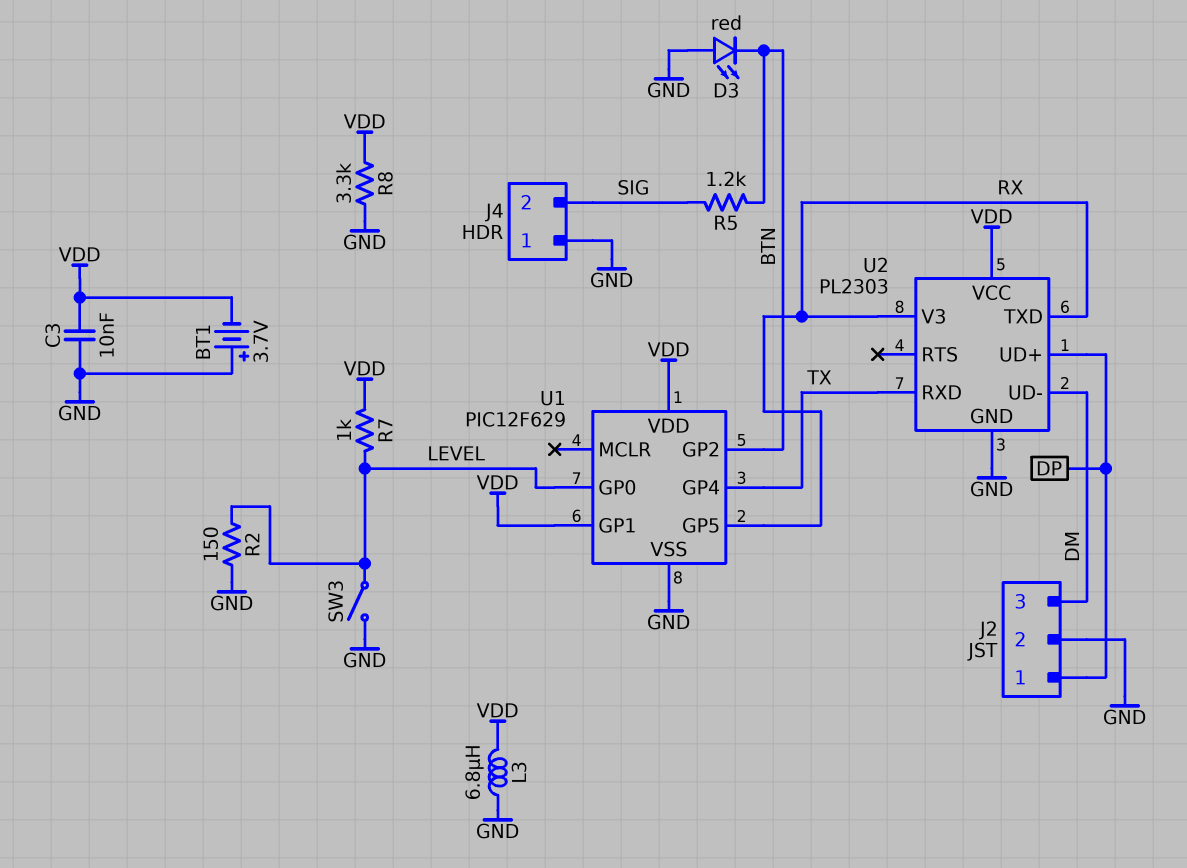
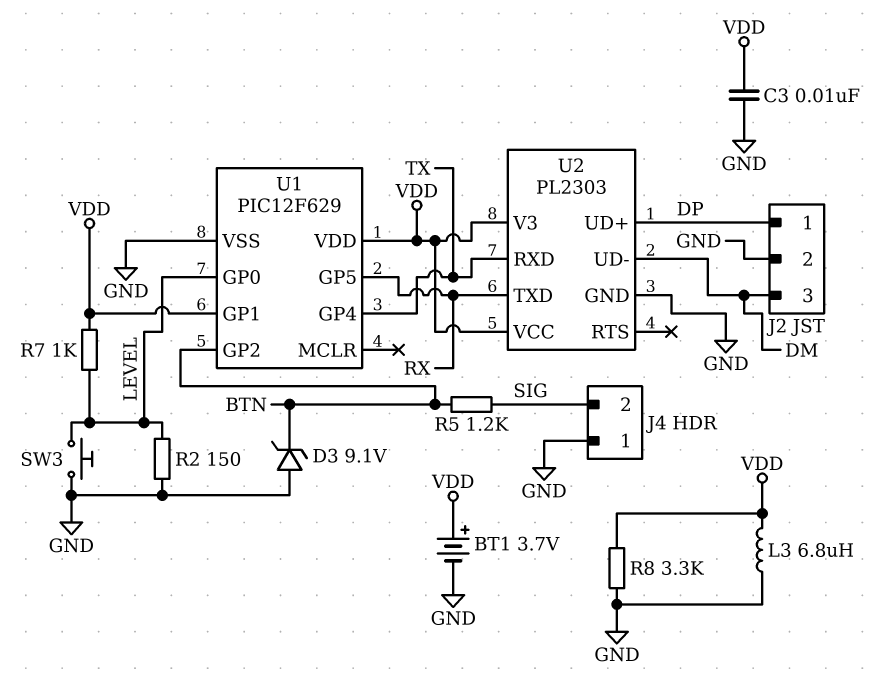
BT1: 3.7V (plus GND, minus VDD) -> 3.7V (plus VDD, minus GND)
D3: LED red (A GND, K BTN) -> zener 9.1V (A GND, K BTN)
SW3: switch (GND, LEVEL) -> button (GND, LEVEL)
U2 pin V3: RX -> VDD

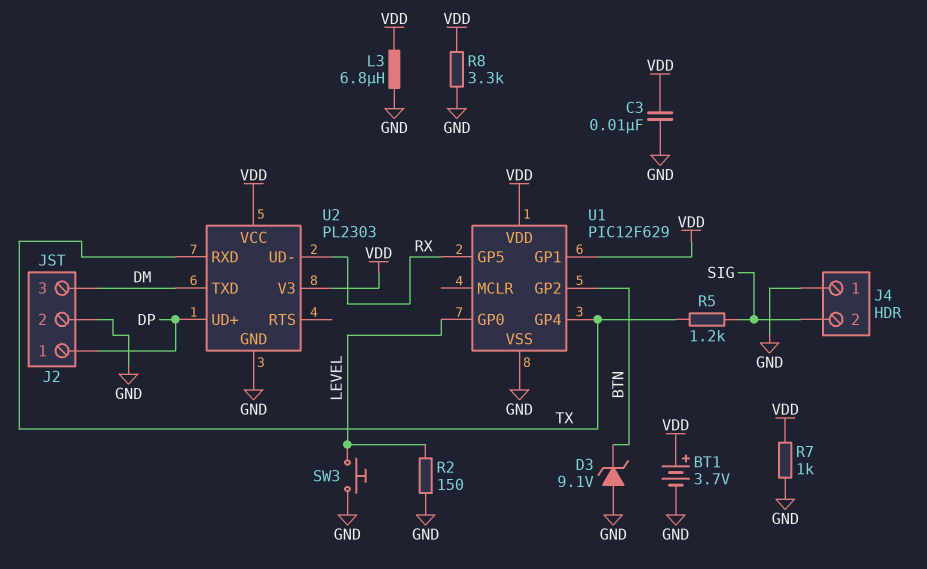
R5: 1.2k (BTN, SIG) -> 1.2k (SIG, TX)
R7: 1k (LEVEL, VDD) -> 1k (GND, VDD)
U2 pin TXD: RX -> DM
U2 pin UD-: DM -> RX

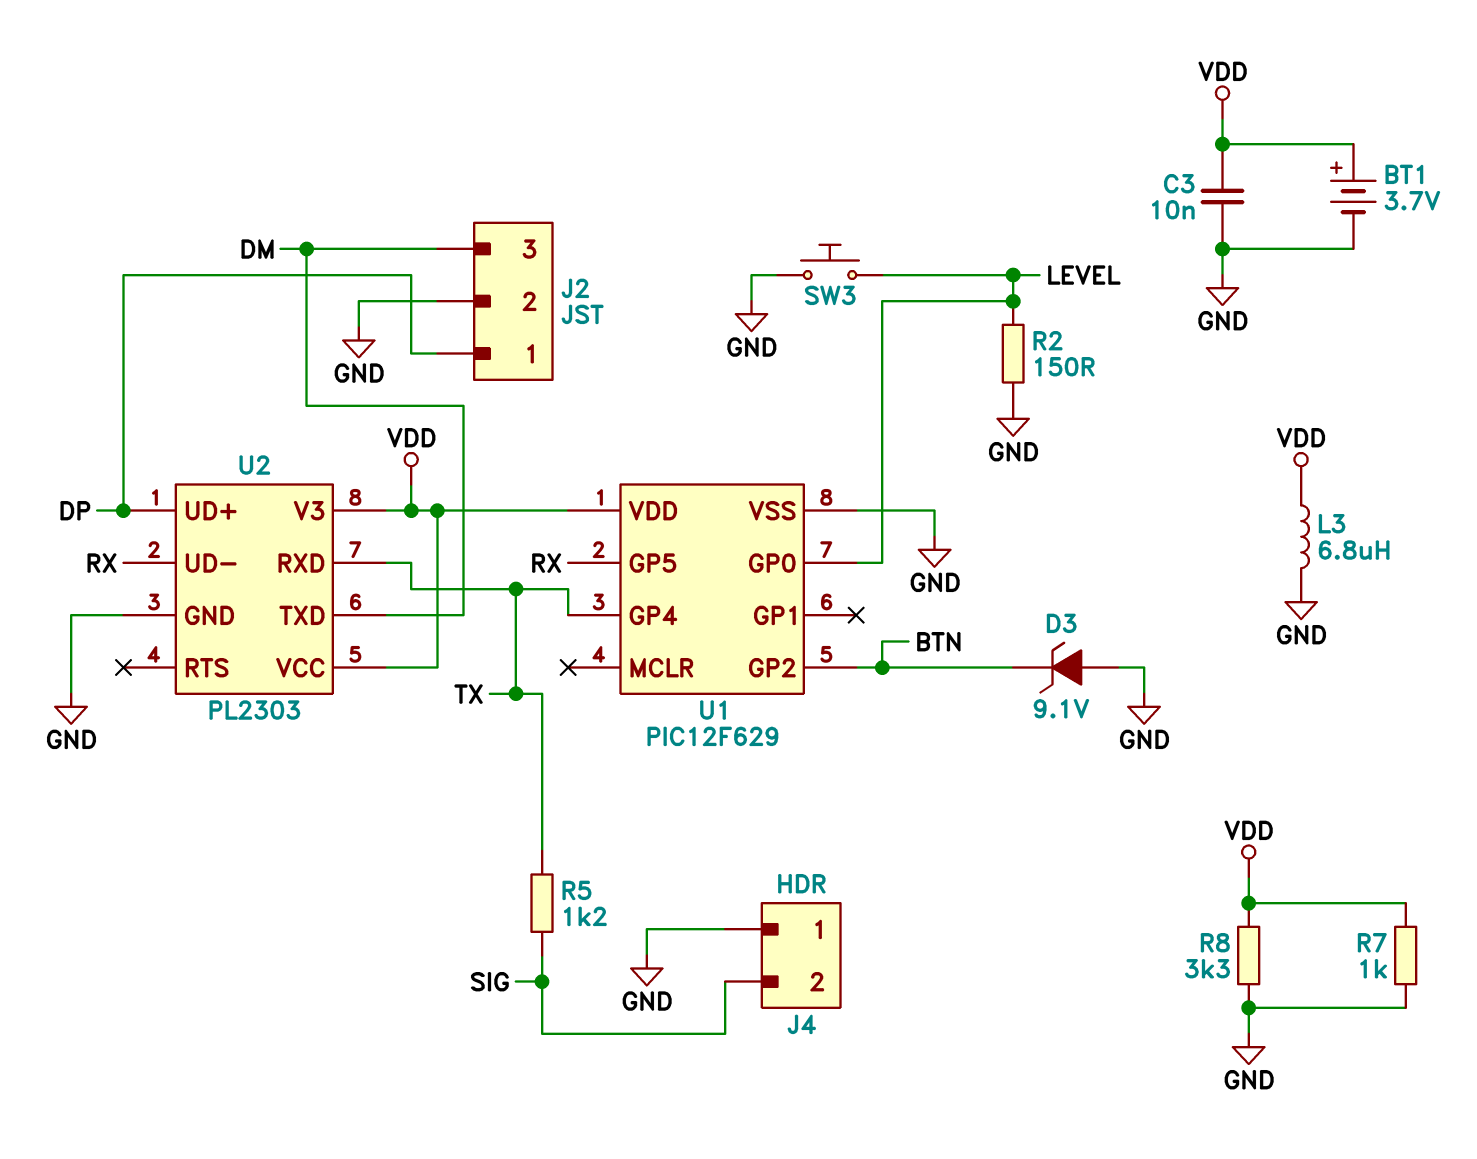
U1 pin GP1: VDD -> none

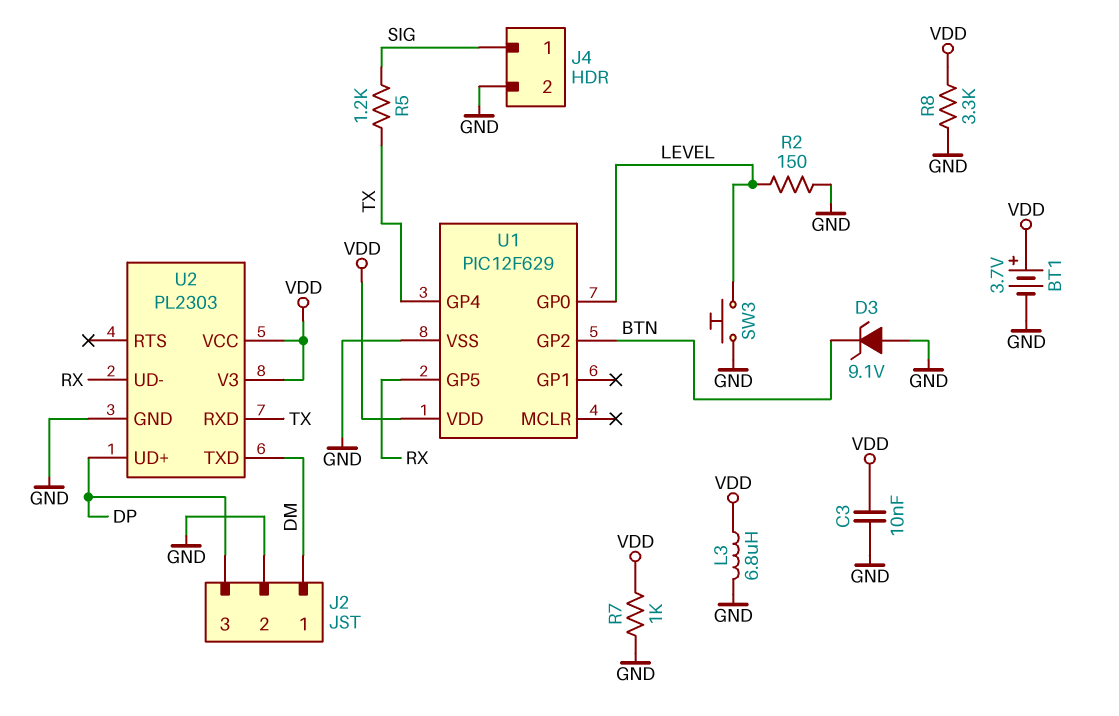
J2 pin 1: DP -> DM
J2 pin 3: DM -> DP
J4 pin 1: GND -> SIG
J4 pin 2: SIG -> GND

